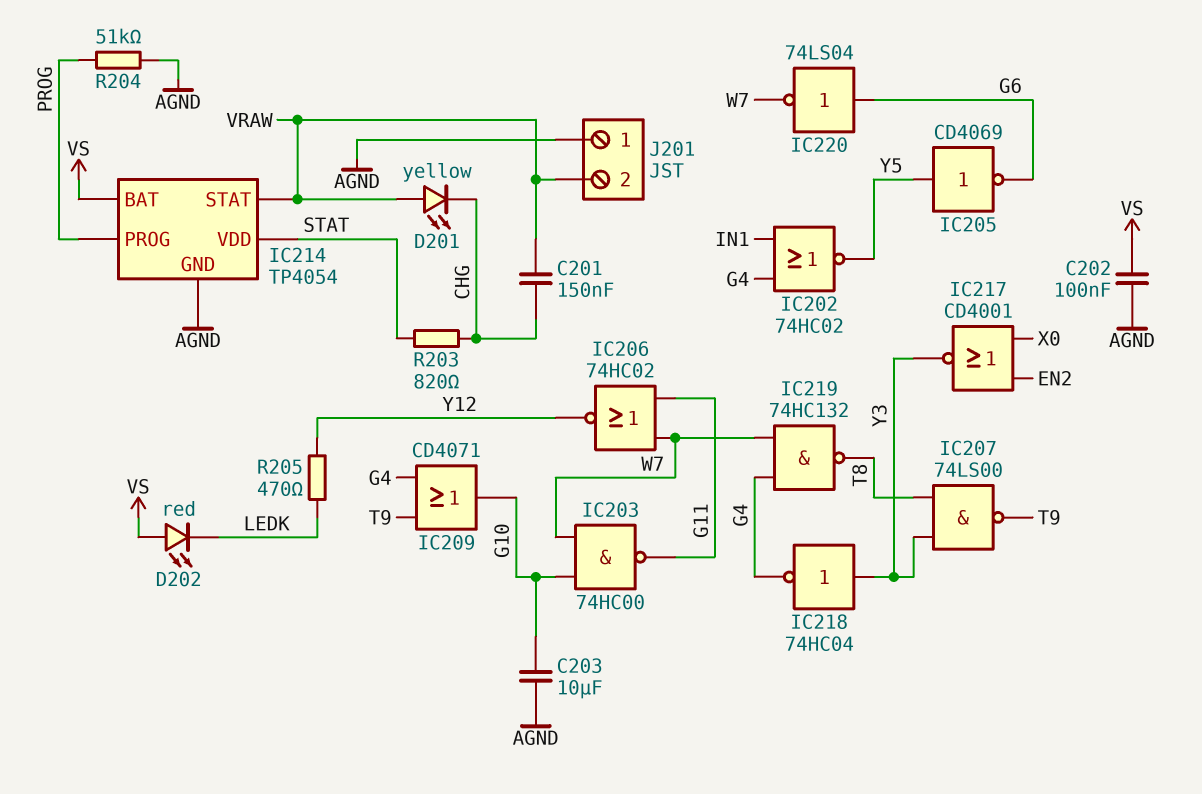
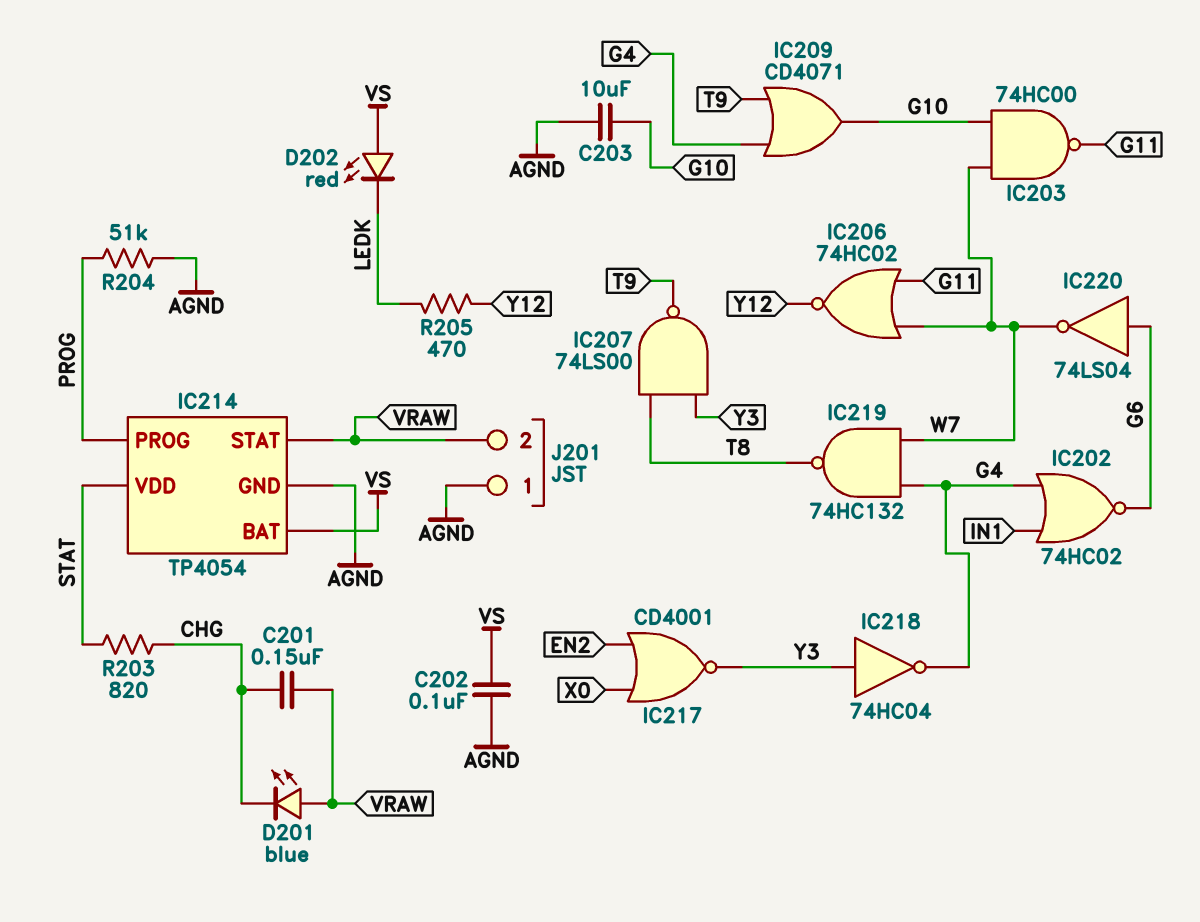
D201: LED yellow (A VRAW, K CHG) -> LED blue (A VRAW, K CHG)
IC202: NOR 74HC02 (in G4, in IN1, out Y5) -> NOR 74HC02 (in G4, in IN1, out G6)
IC205: NOT CD4069 (in Y5, out G6) -> none

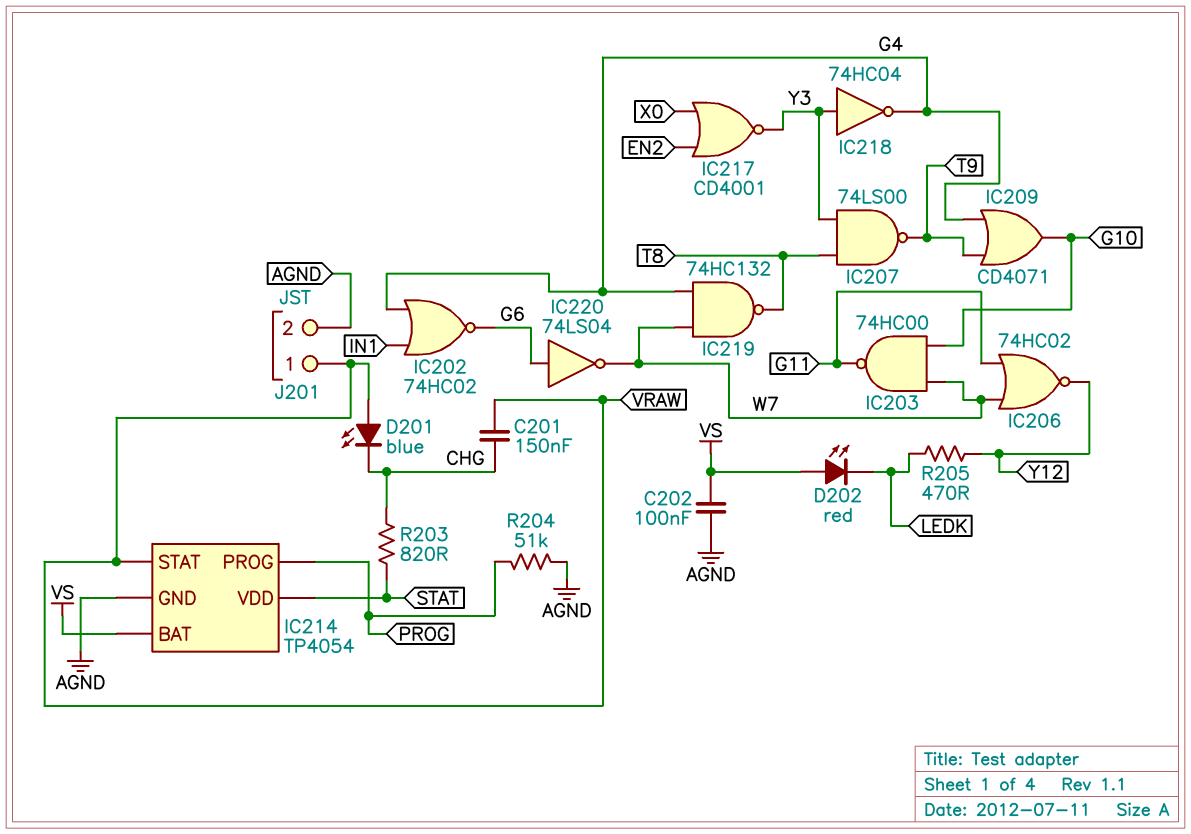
C203: 10uF (AGND, G10) -> none
J201 pin 1: AGND -> VRAW
J201 pin 2: VRAW -> AGND

